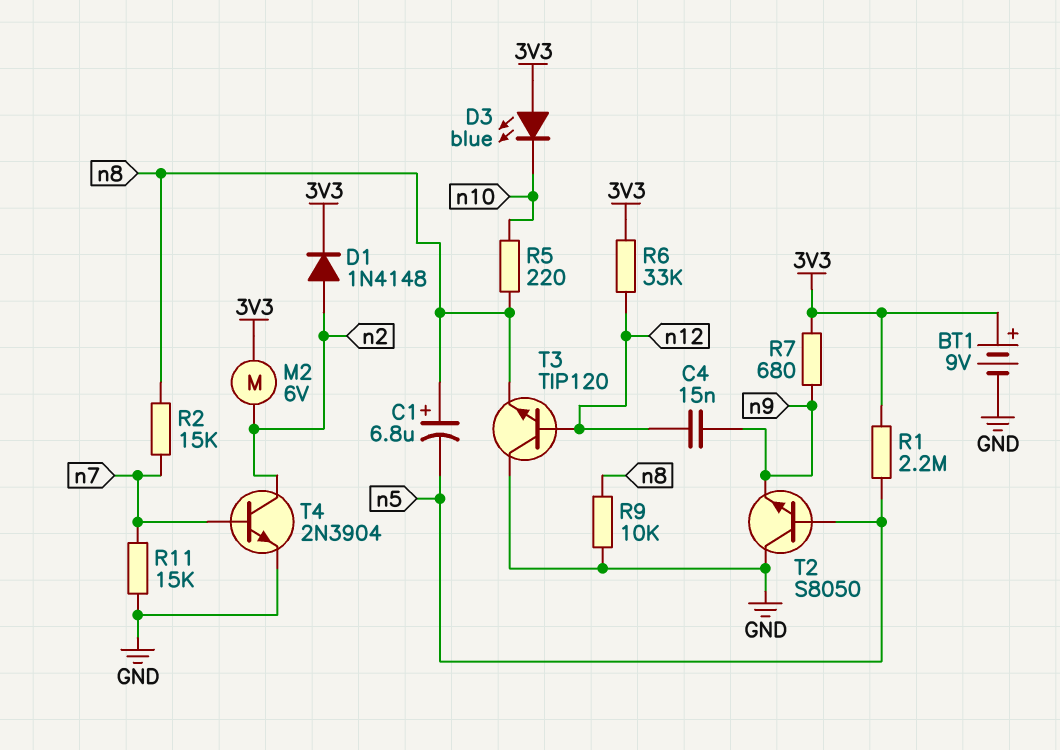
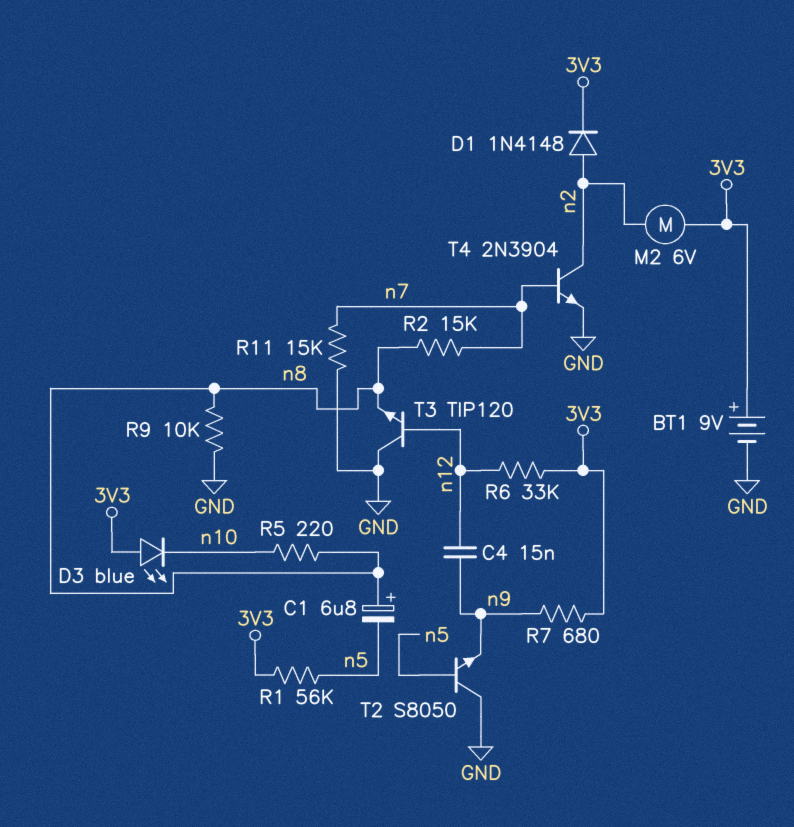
R1: 2.2M (3V3, n5) -> 56k (3V3, n5)

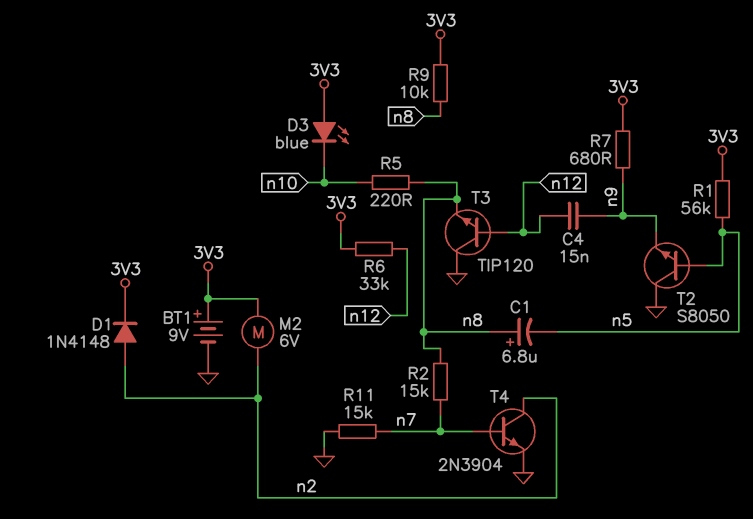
R9: 10k (GND, n8) -> 10k (3V3, n8)

